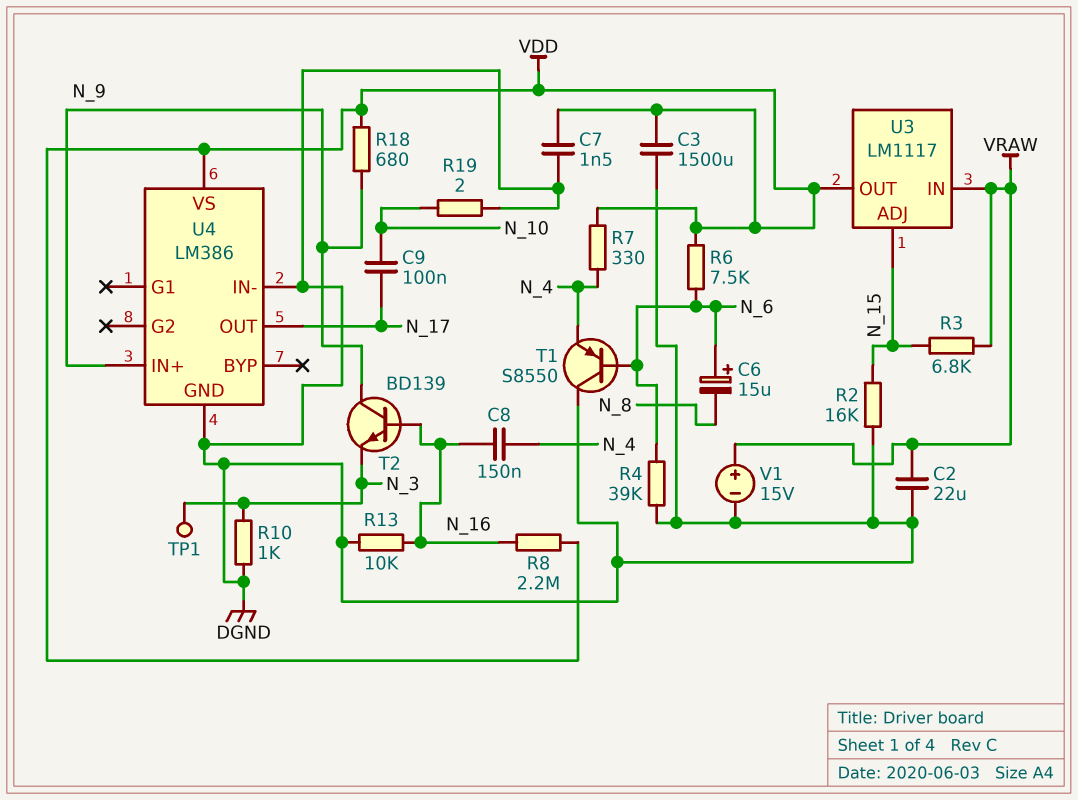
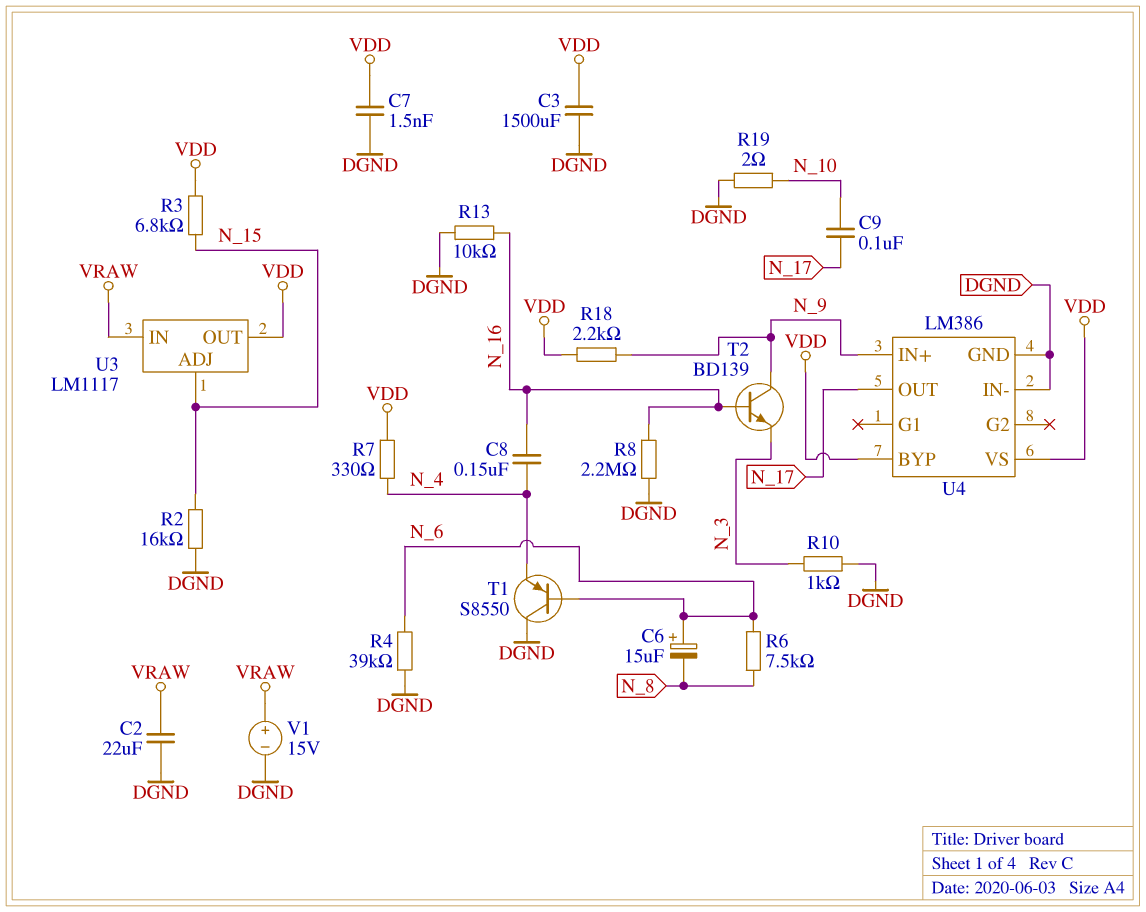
R3: 6.8k (N_15, VRAW) -> 6.8k (N_15, VDD)
R6: 7.5k (N_6, VDD) -> 7.5k (N_6, N_8)
R8: 2.2M (N_16, VDD) -> 2.2M (DGND, N_16)
R18: 680 (N_9, VDD) -> 2.2k (N_9, VDD)
TP1: test point (N_3) -> none
U4 pin BYP: none -> VDD

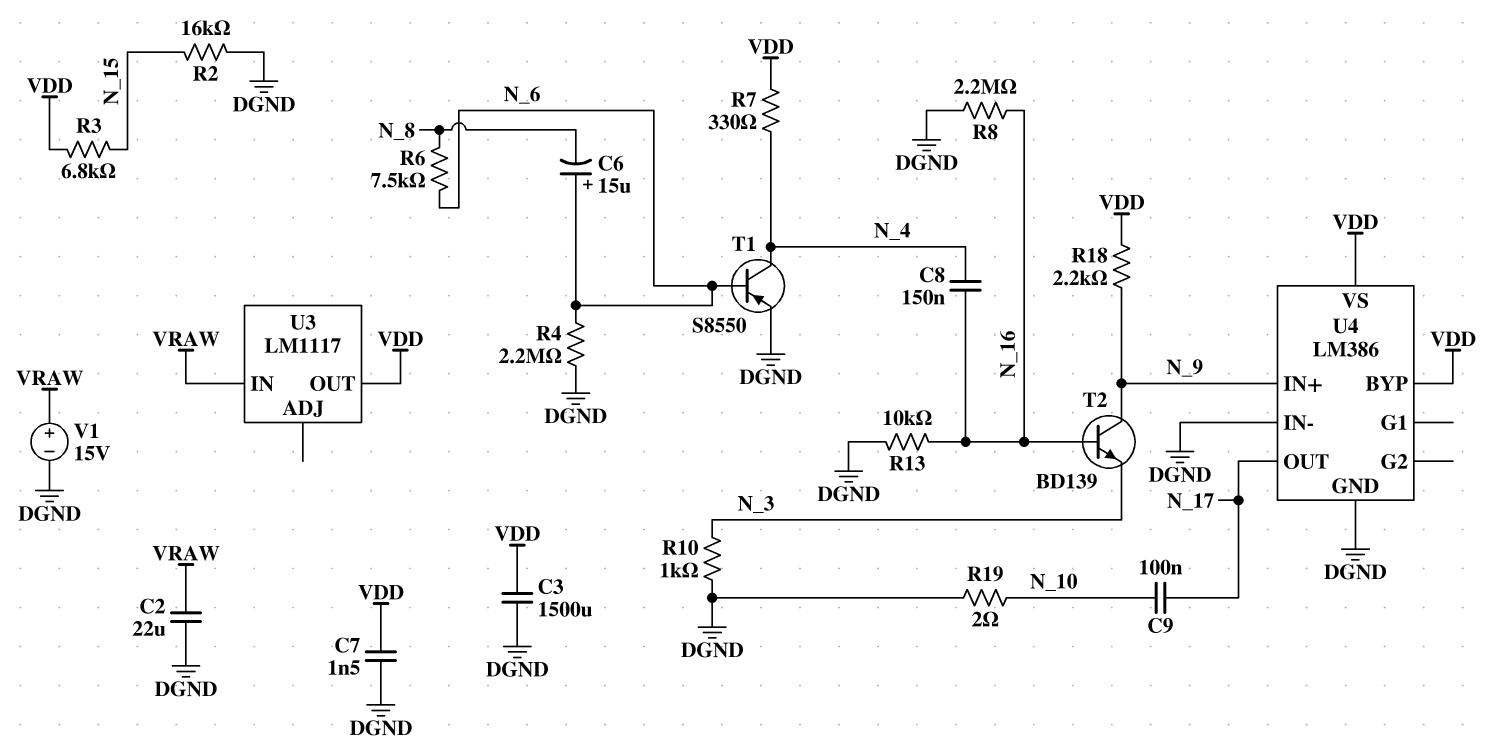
R4: 39k (DGND, N_6) -> 2.2M (DGND, N_6)
T1: PNP S8550 (B N_6, C DGND, E N_4) -> PNP S8550 (B N_6, C N_4, E DGND)
U3 pin ADJ: N_15 -> none

